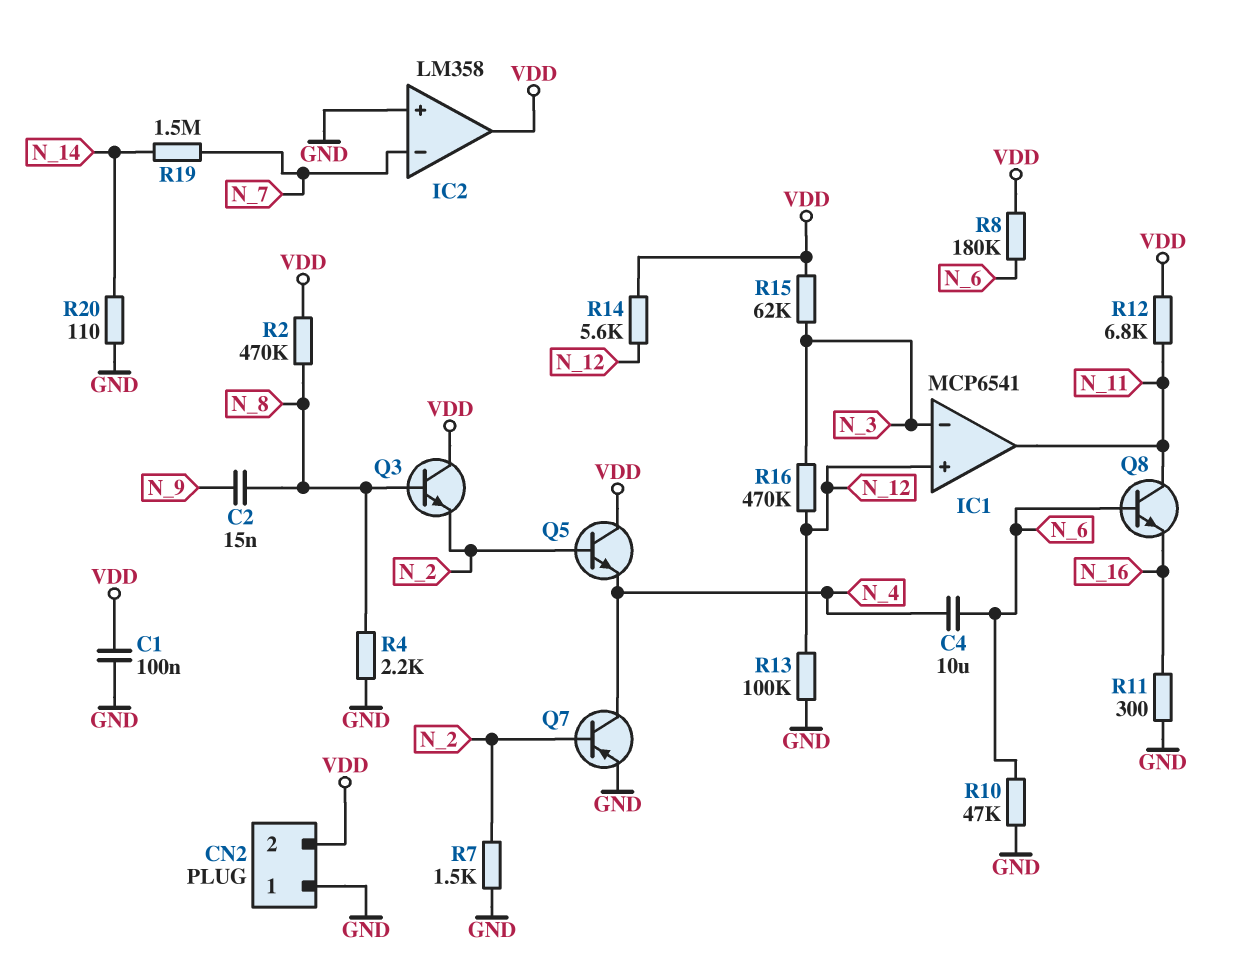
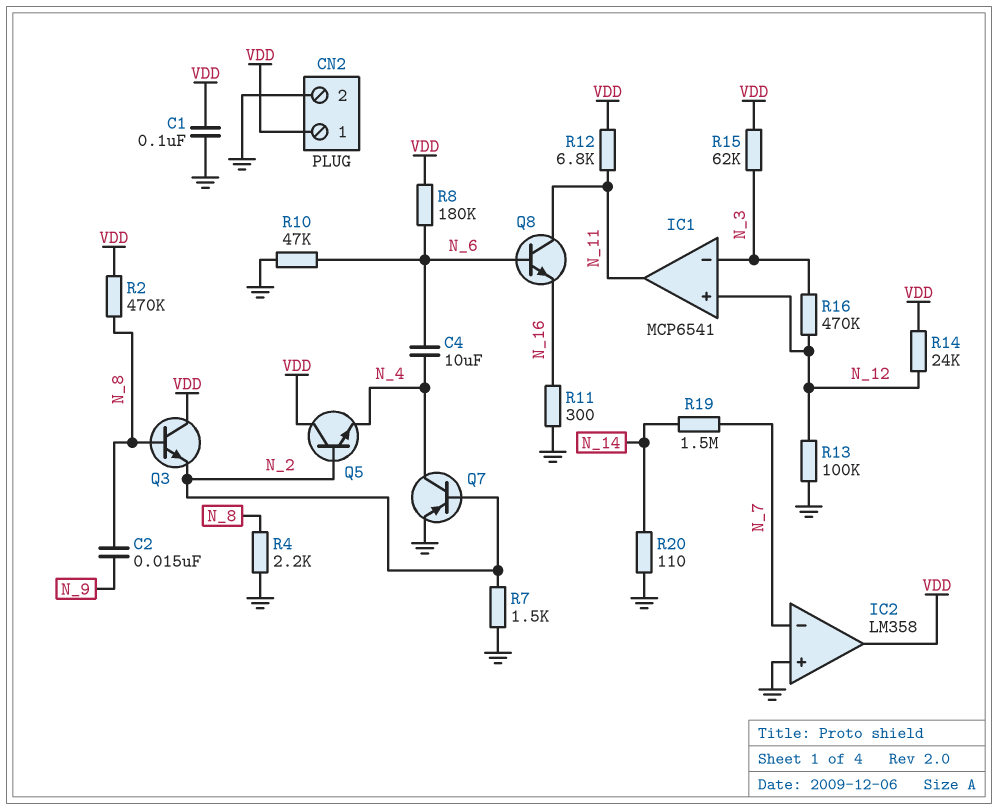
CN2 pin 1: GND -> VDD
CN2 pin 2: VDD -> GND
R14: 5.6k (N_12, VDD) -> 24k (N_12, VDD)

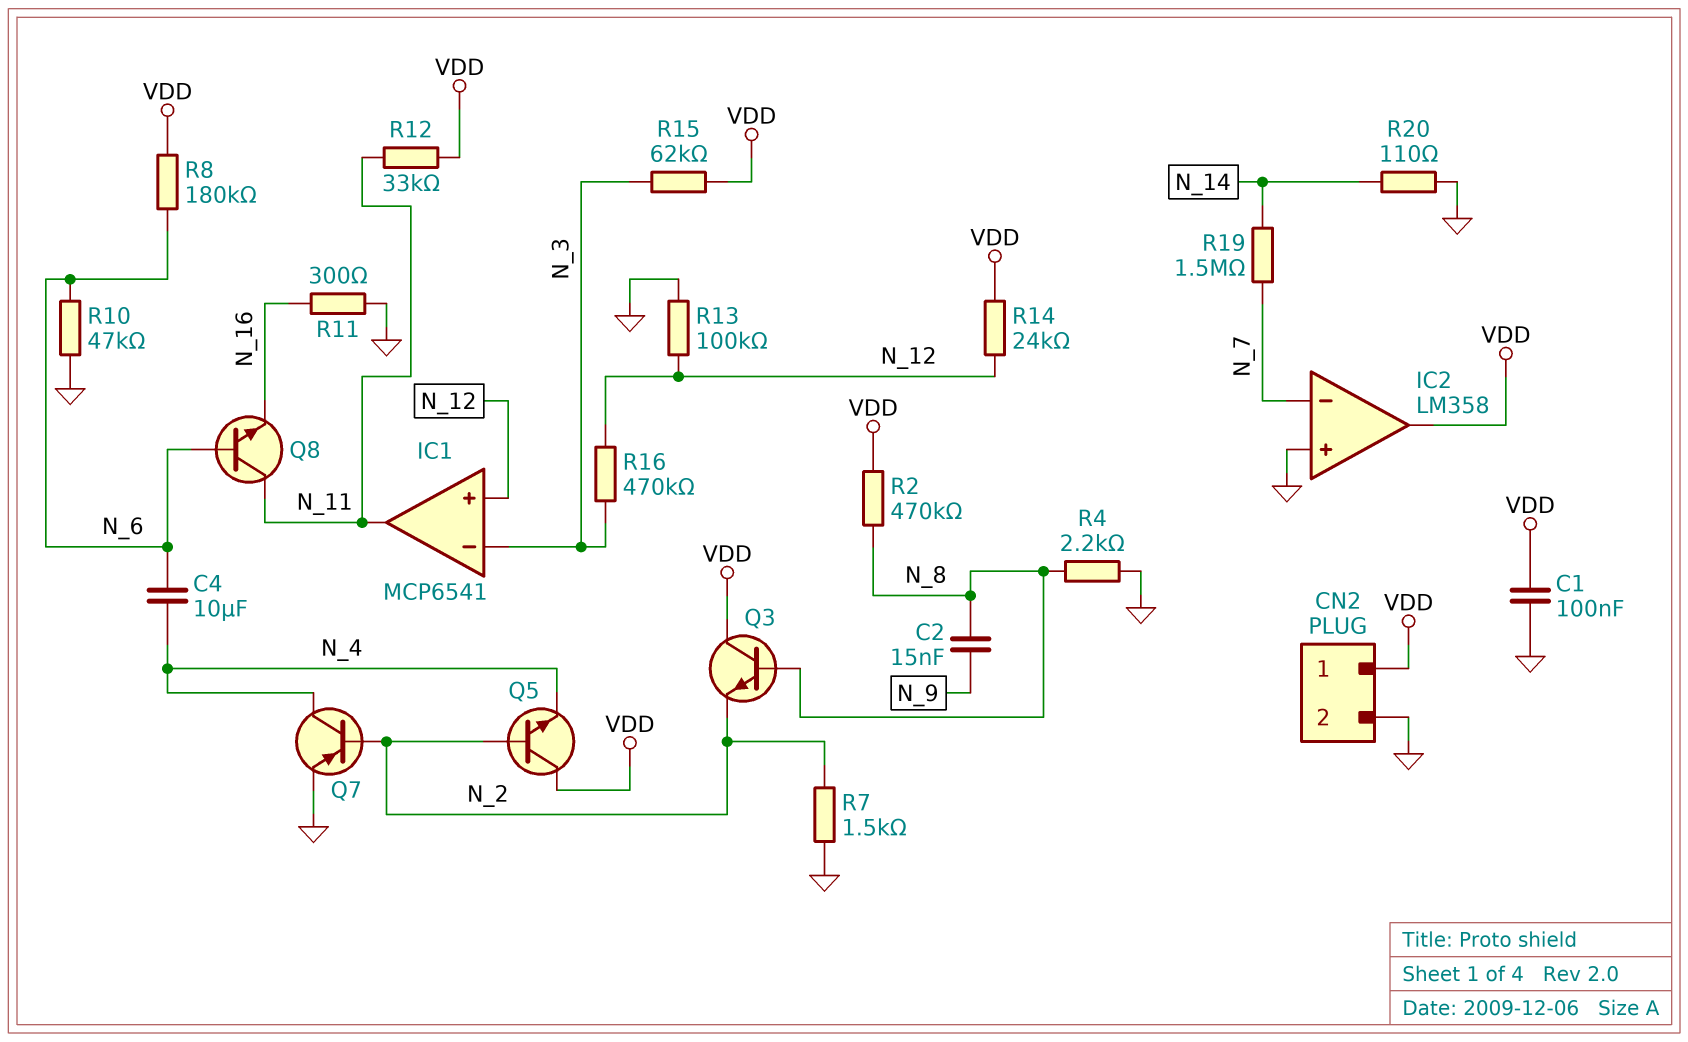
R12: 6.8k (N_11, VDD) -> 33k (N_11, VDD)

